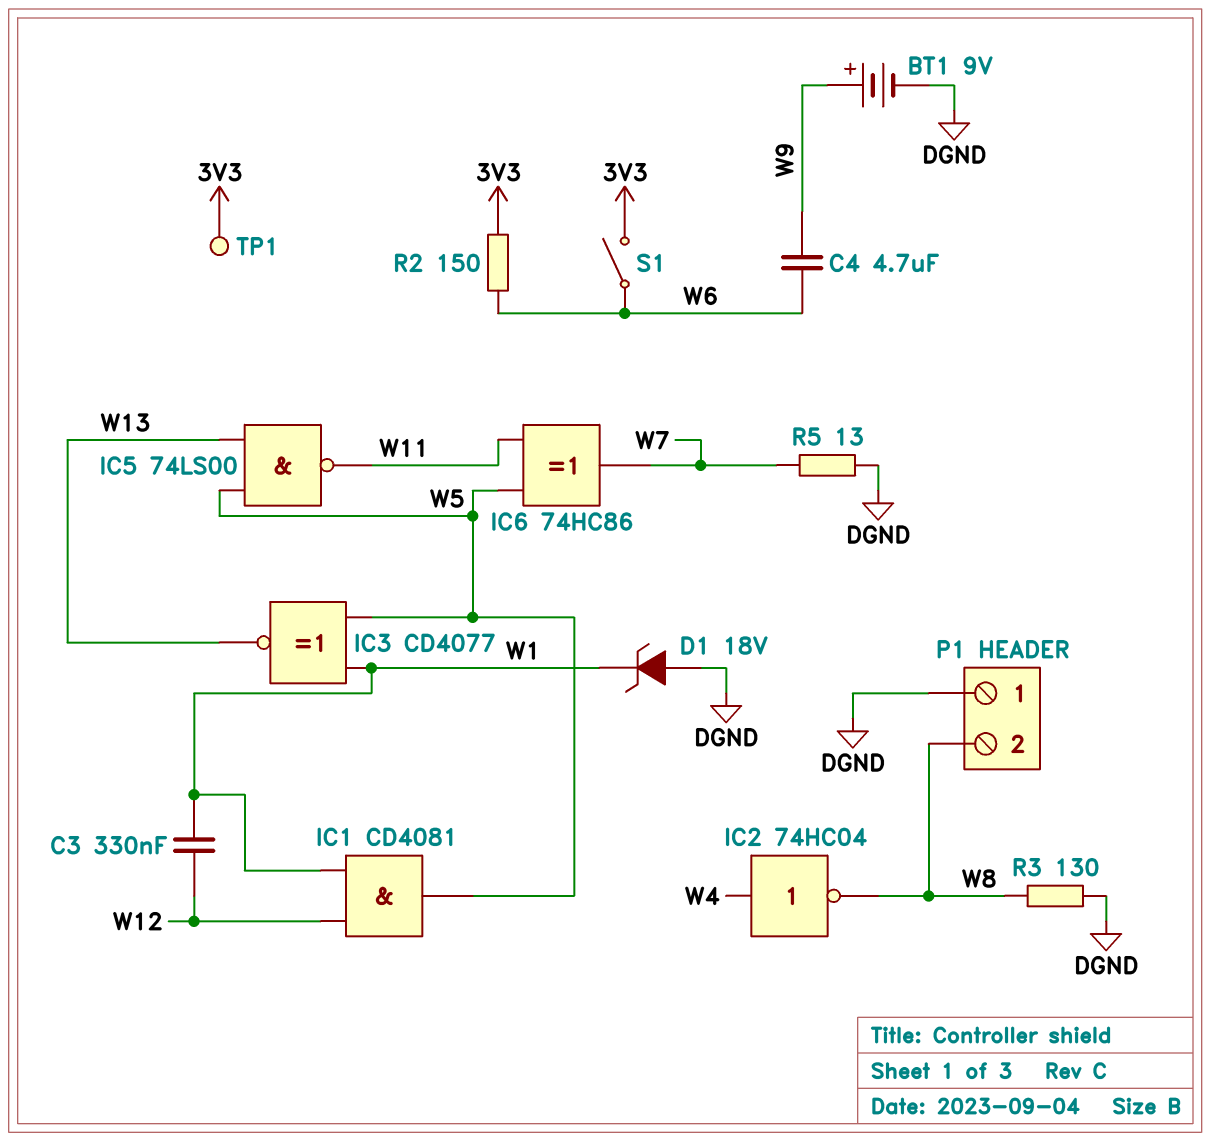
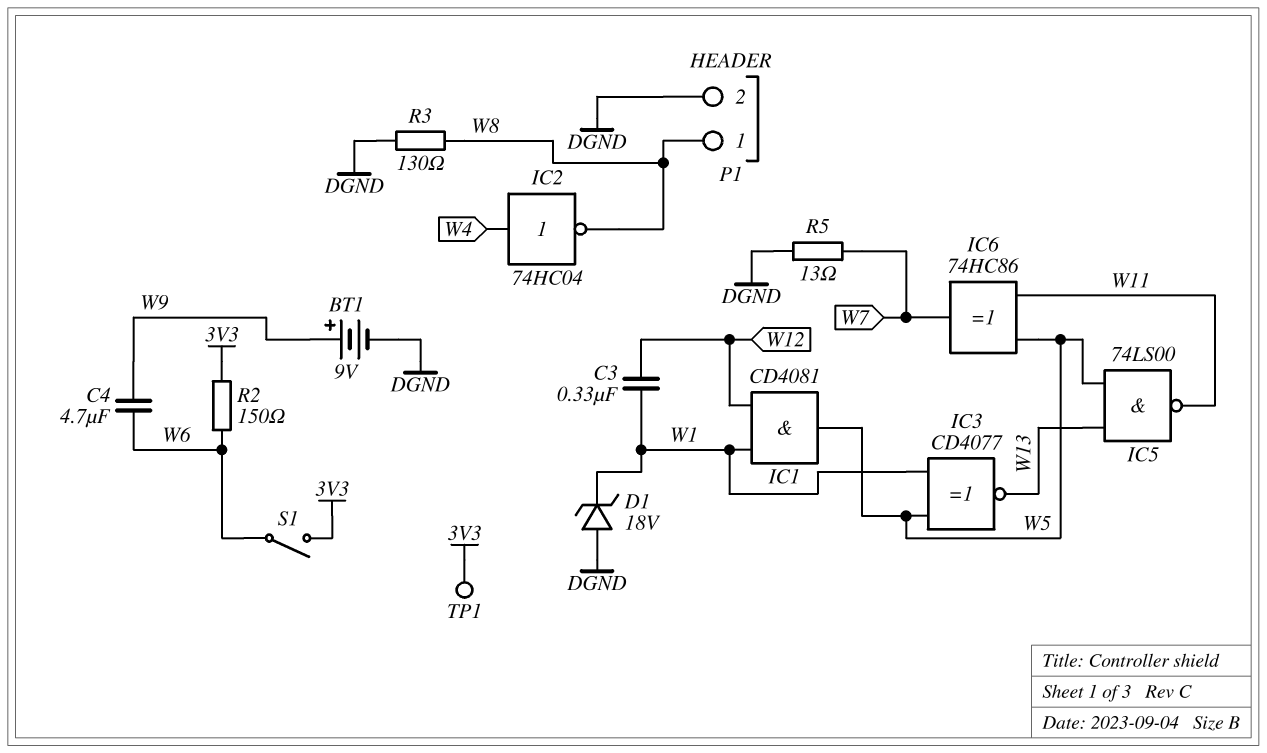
P1 pin 1: DGND -> W8
P1 pin 2: W8 -> DGND

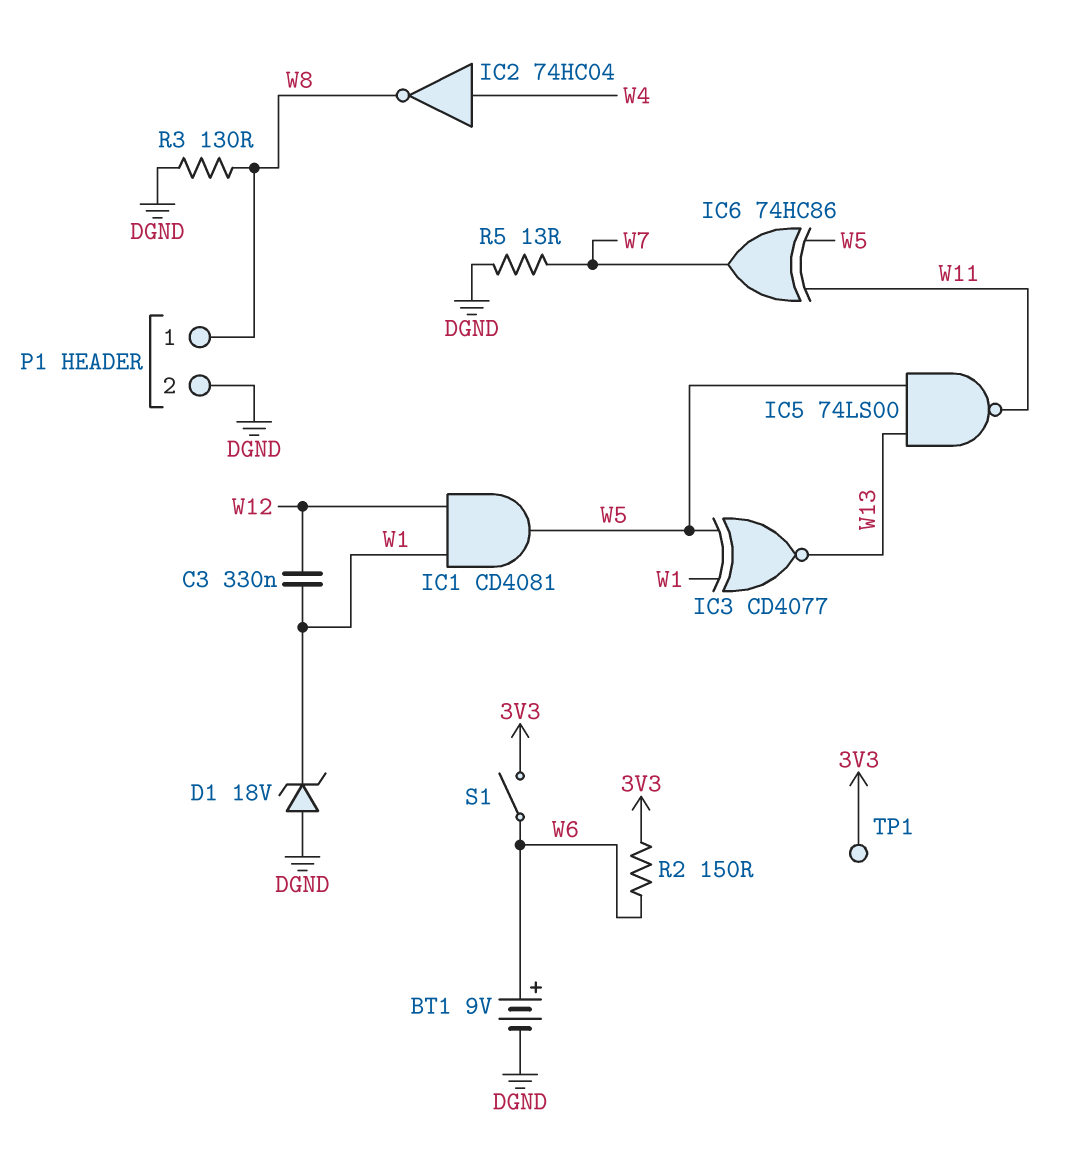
BT1: 9V (plus W9, minus DGND) -> 9V (plus W6, minus DGND)
C4: 4.7uF (W6, W9) -> none

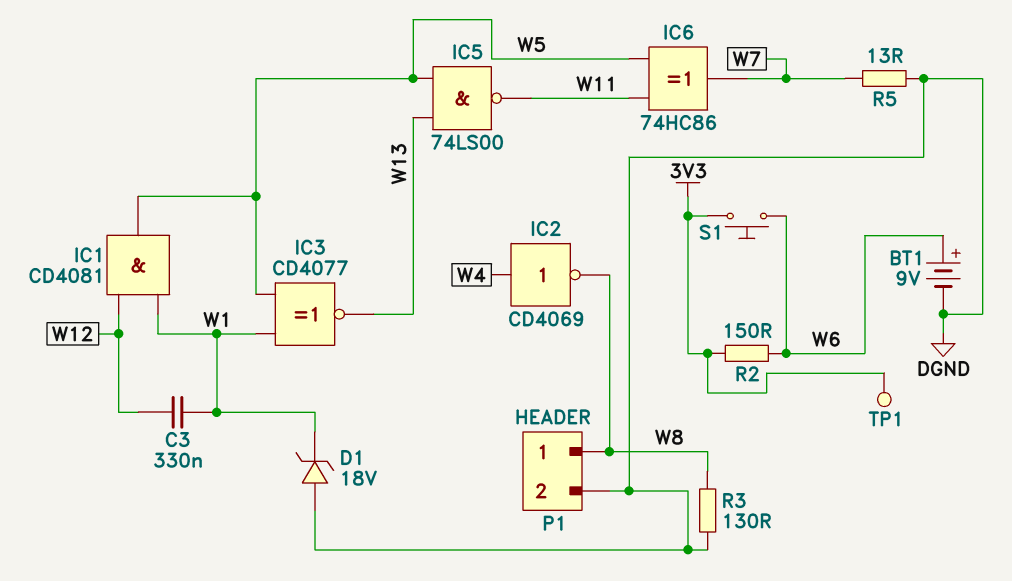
IC2: NOT 74HC04 (in W4, out W8) -> NOT CD4069 (in W4, out W8)
S1: switch (3V3, W6) -> button (3V3, W6)

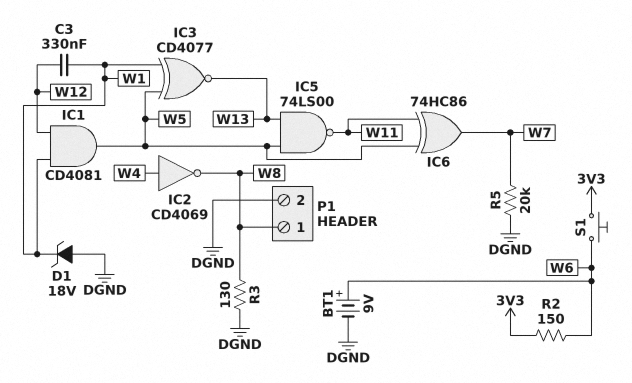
R5: 13 (DGND, W7) -> 20k (DGND, W7)
TP1: test point (3V3) -> none

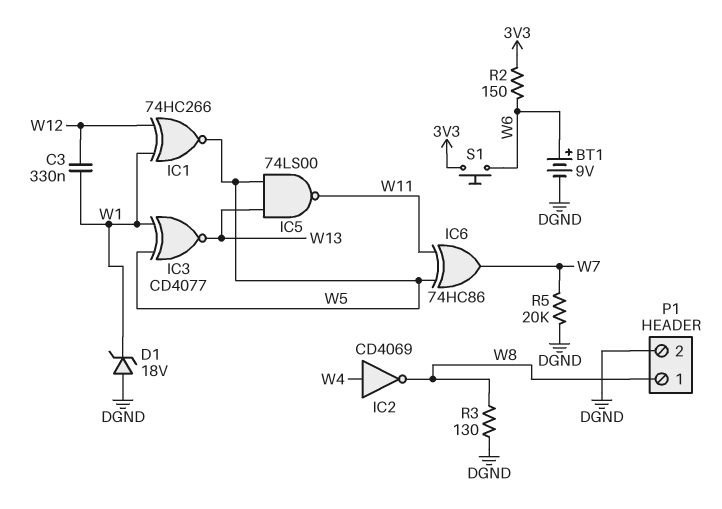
IC1: AND CD4081 (in W1, in W12, out W5) -> XNOR 74HC266 (in W1, in W12, out W5)

